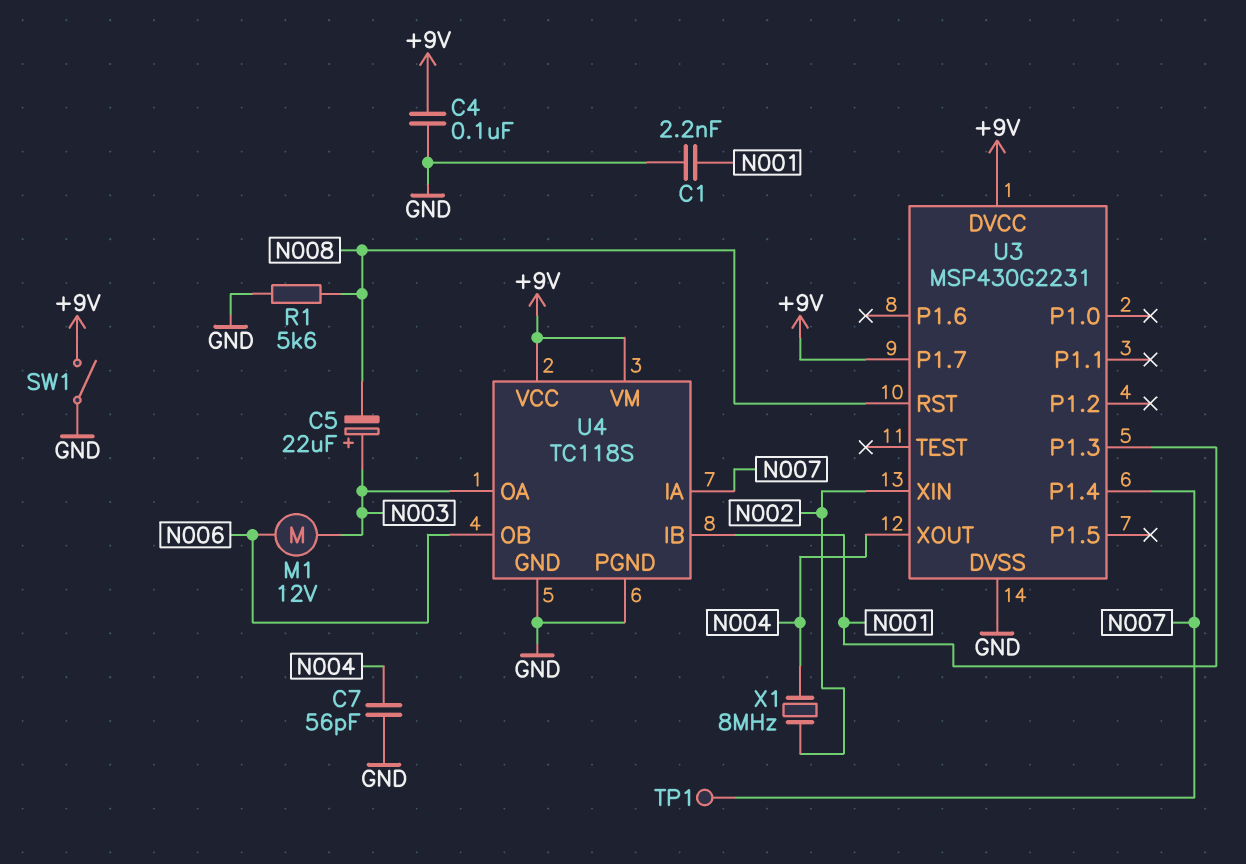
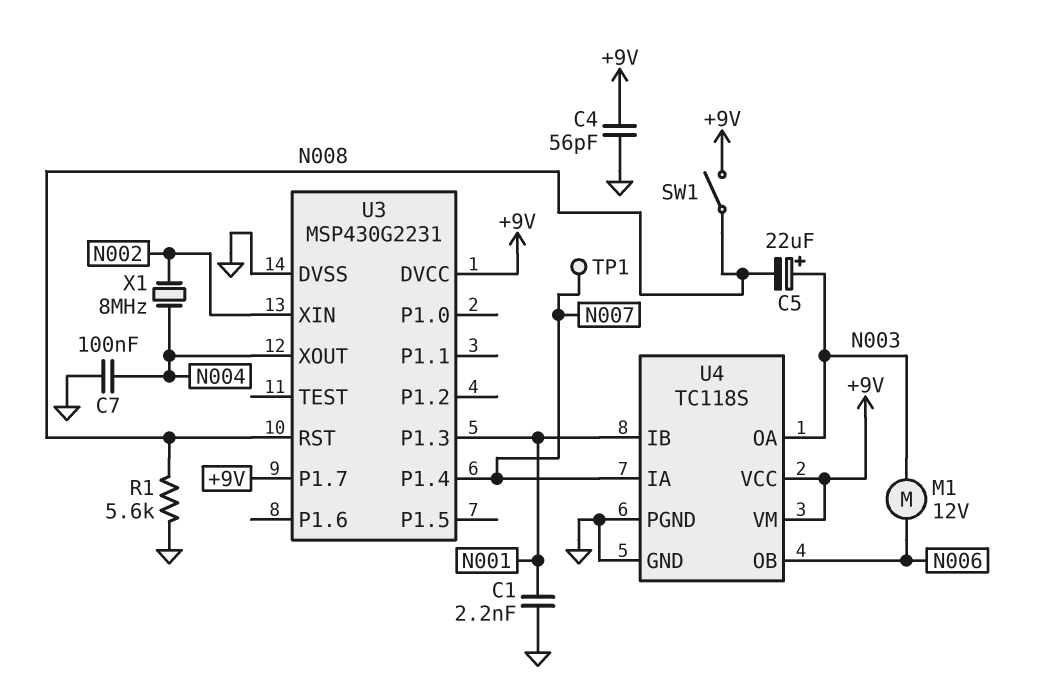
C4: 100nF (+9V, GND) -> 56pF (+9V, GND)
C7: 56pF (GND, N004) -> 100nF (GND, N004)
SW1: switch (+9V, GND) -> switch (+9V, N008)

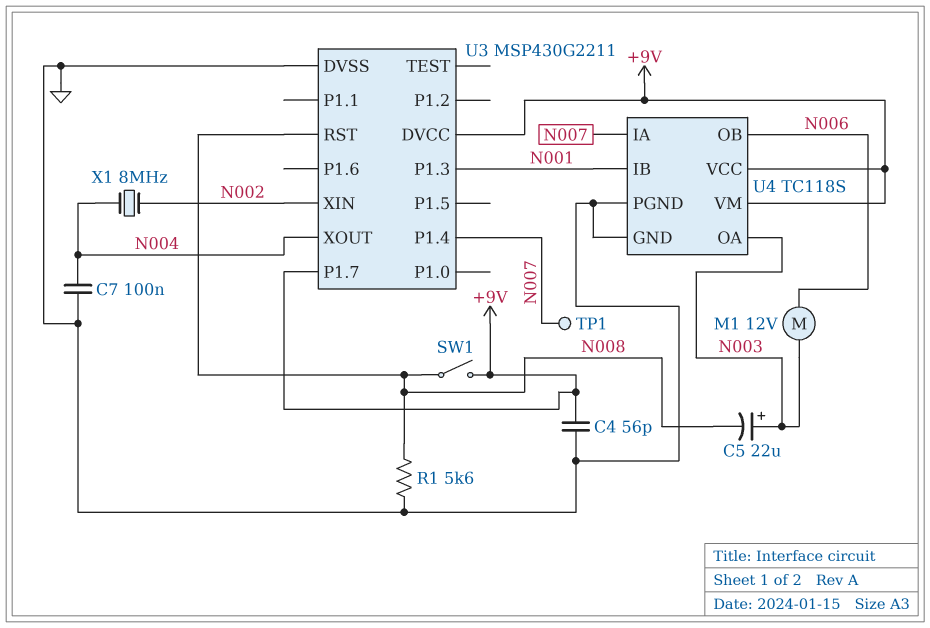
C1: 2.2nF (GND, N001) -> none
U3: MSP430G2231 -> MSP430G2211

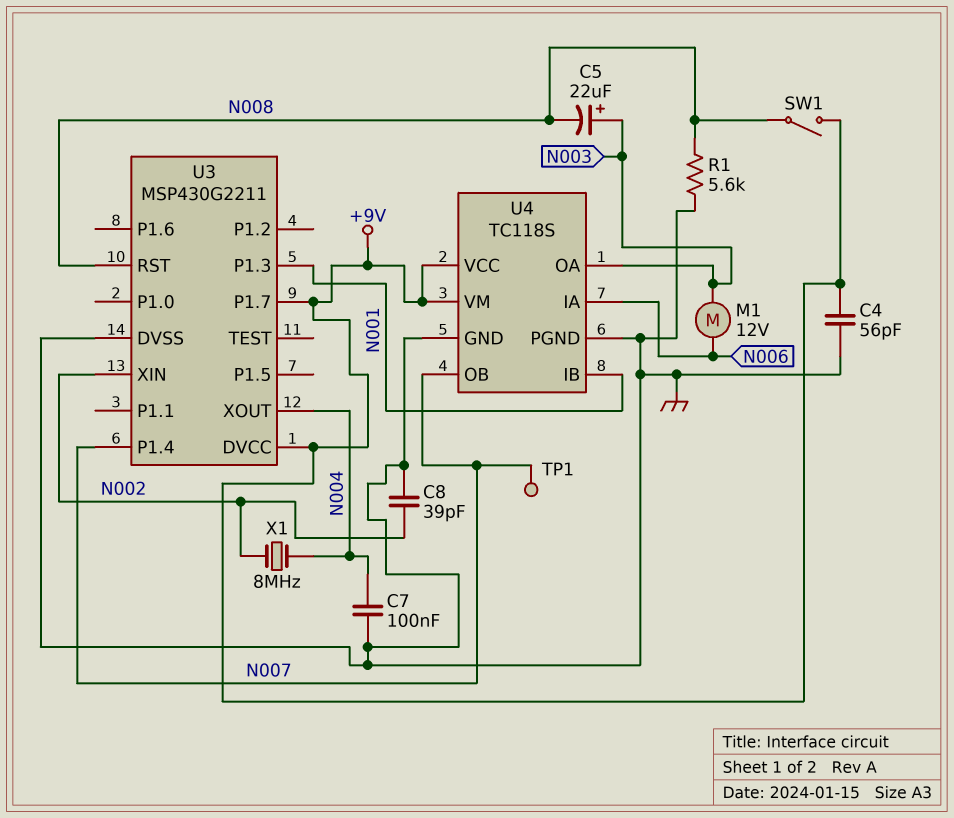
C8: none -> 39pF (GND, N002)
U4 pin IA: N007 -> N006
U4 pin OB: N006 -> N007

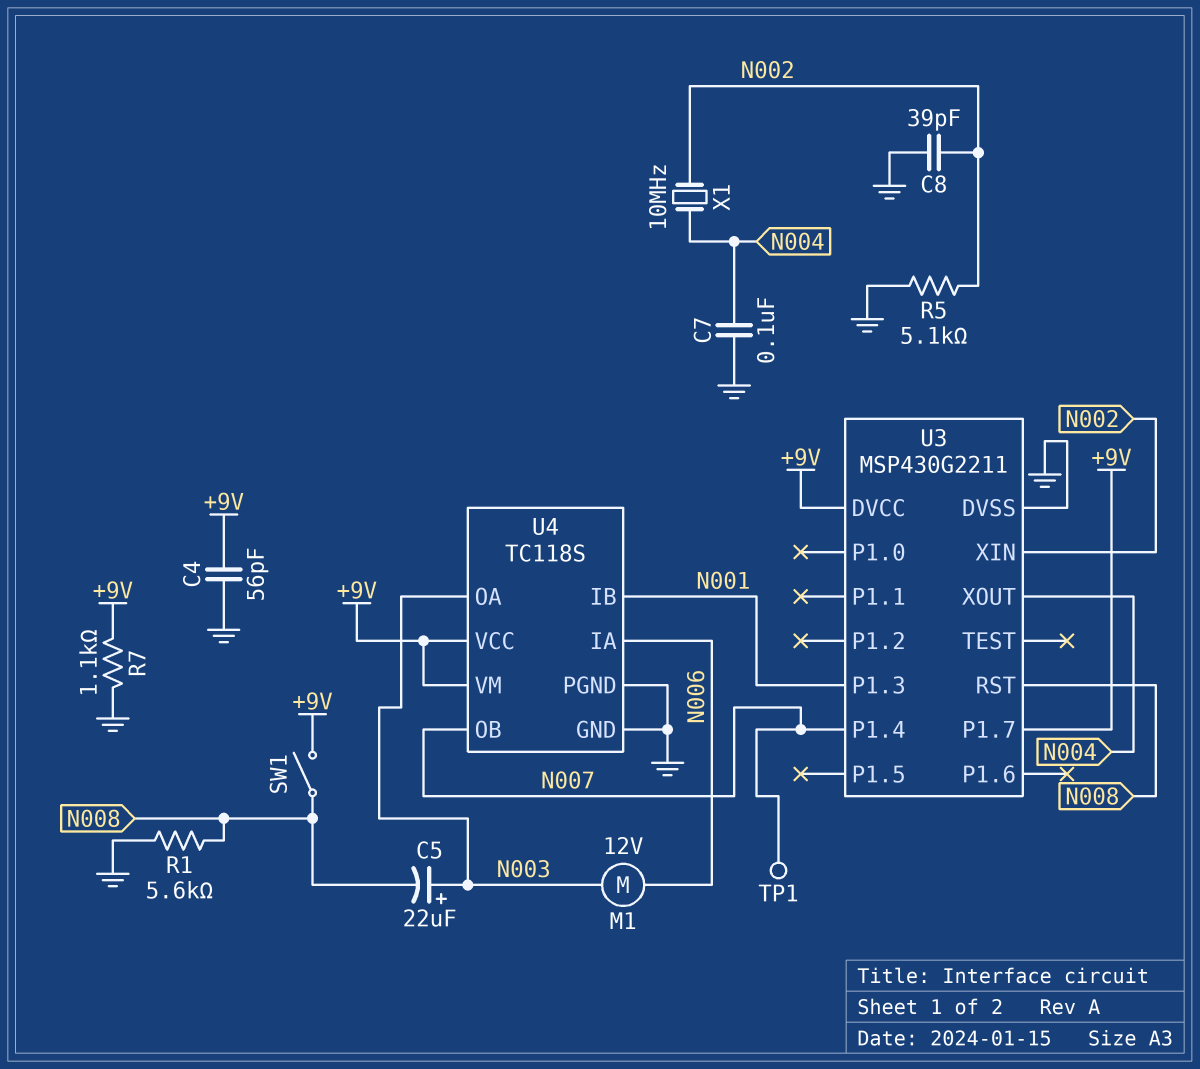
R5: none -> 5.1k (GND, N002)
R7: none -> 1.1k (+9V, GND)
X1: 8MHz (N002, N004) -> 10MHz (N002, N004)

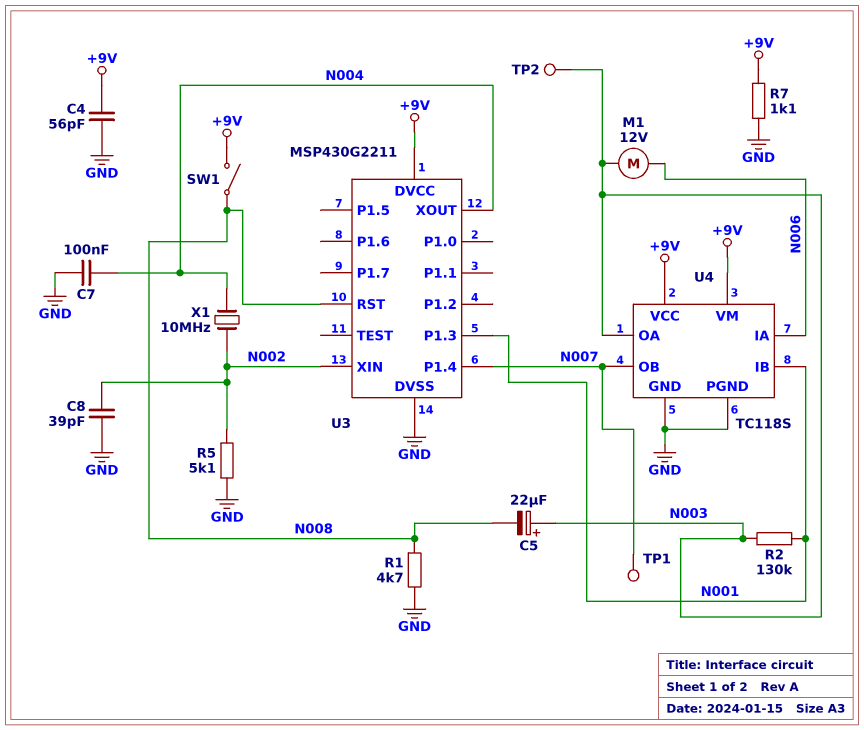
R1: 5.6k (GND, N008) -> 4.7k (GND, N008)
R2: none -> 130k (N001, N003)
TP2: none -> test point (N003)
U3 pin P1.7: +9V -> none

